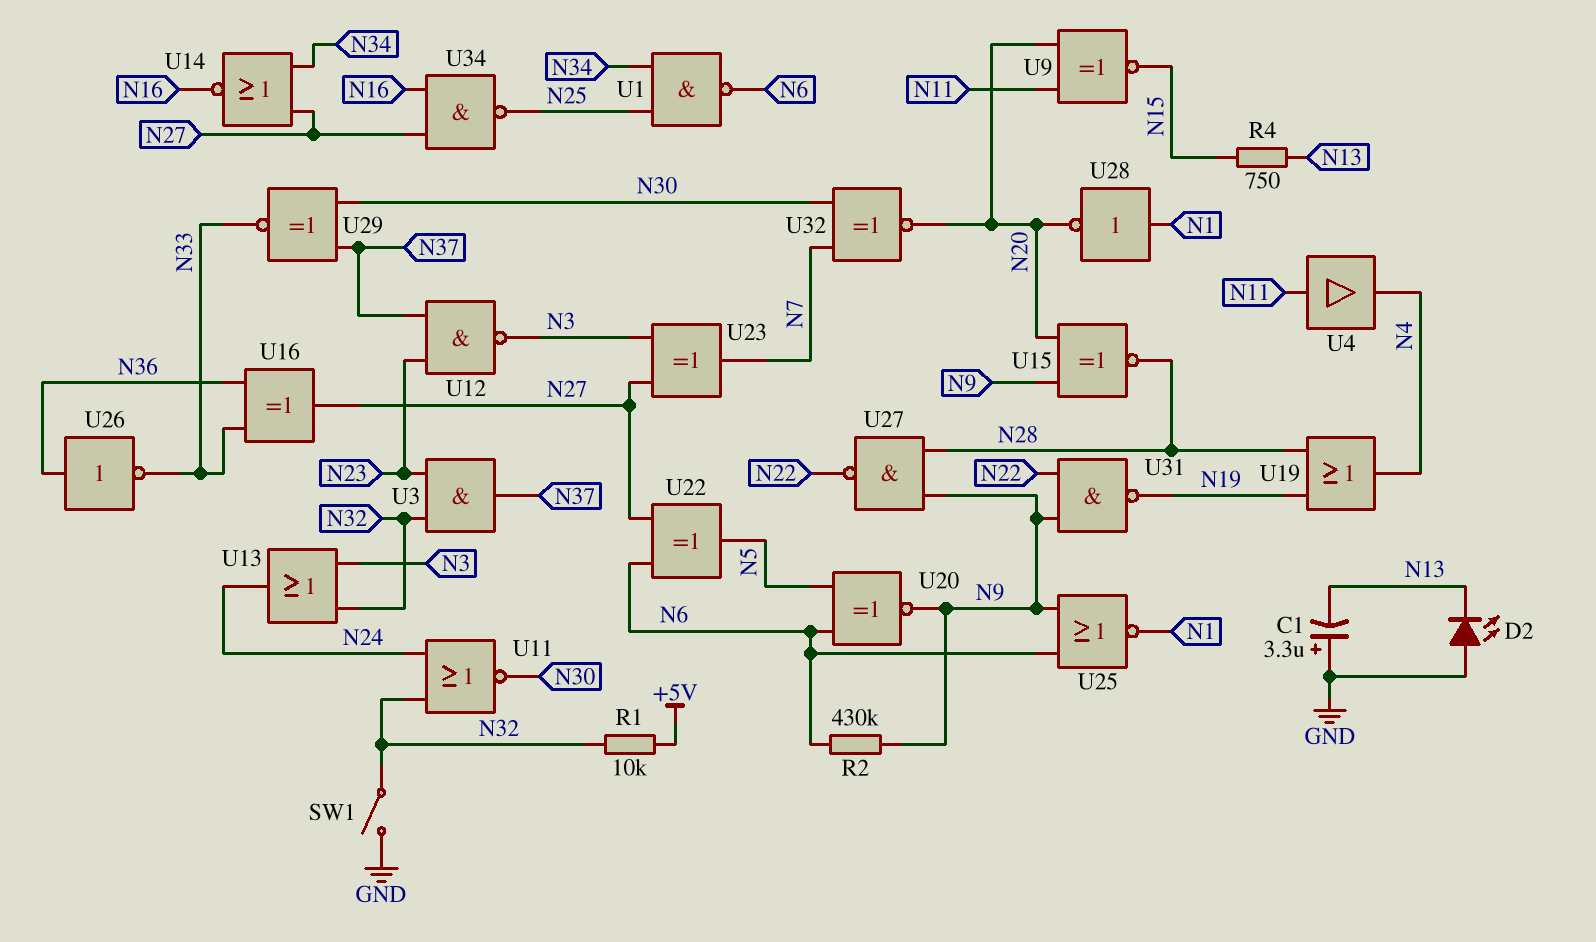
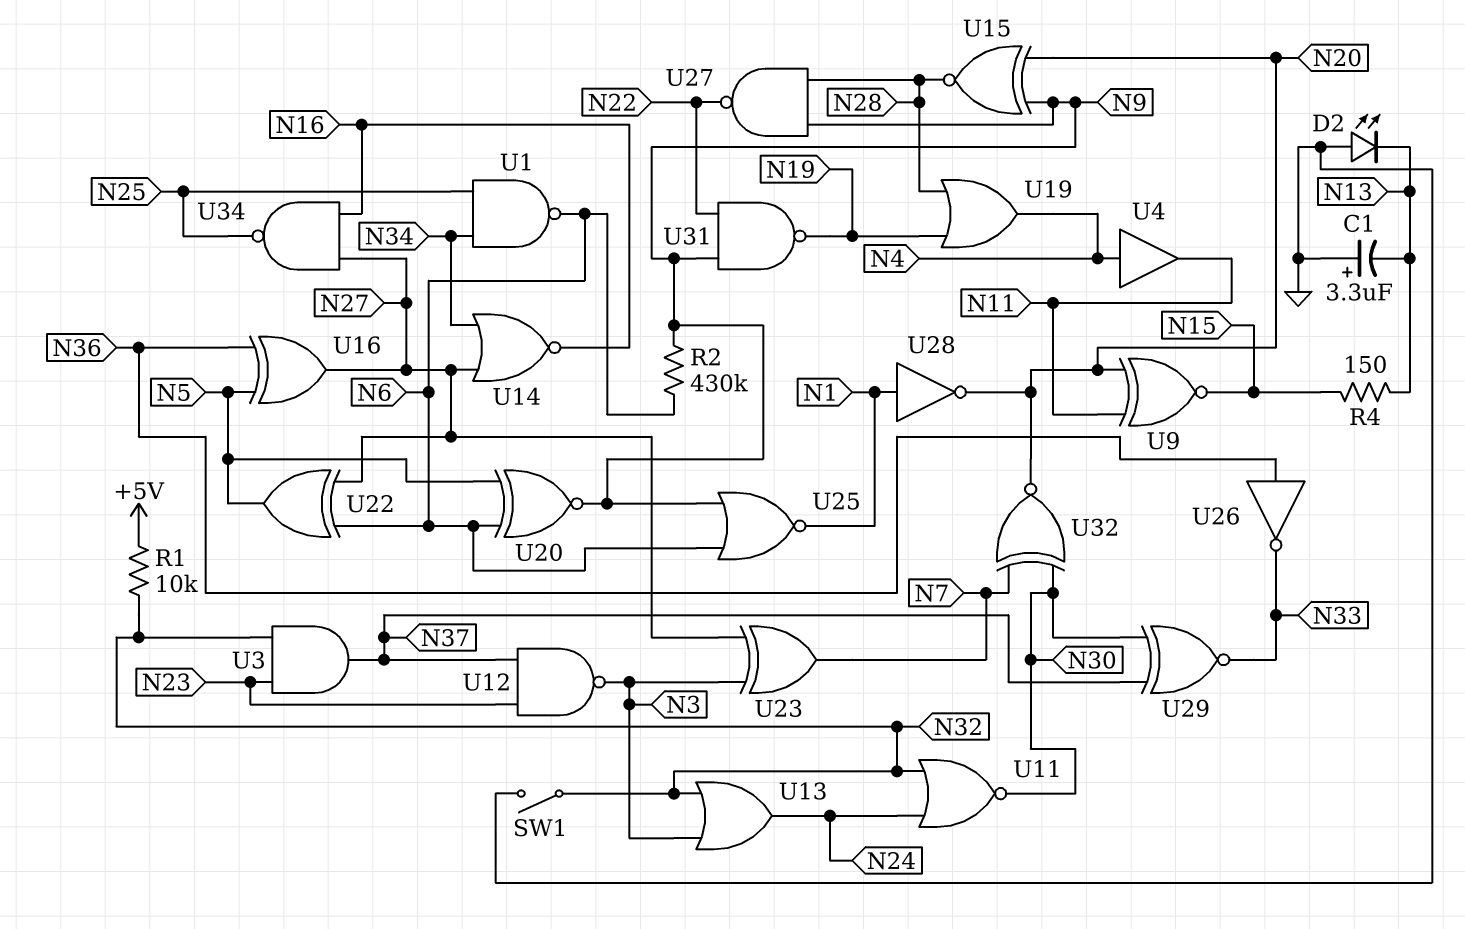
R4: 750 (N13, N15) -> 150 (N13, N15)
U4: buffer (in N11, out N4) -> buffer (in N4, out N11)
U16: XOR (in N33, in N36, out N27) -> XOR (in N5, in N36, out N27)

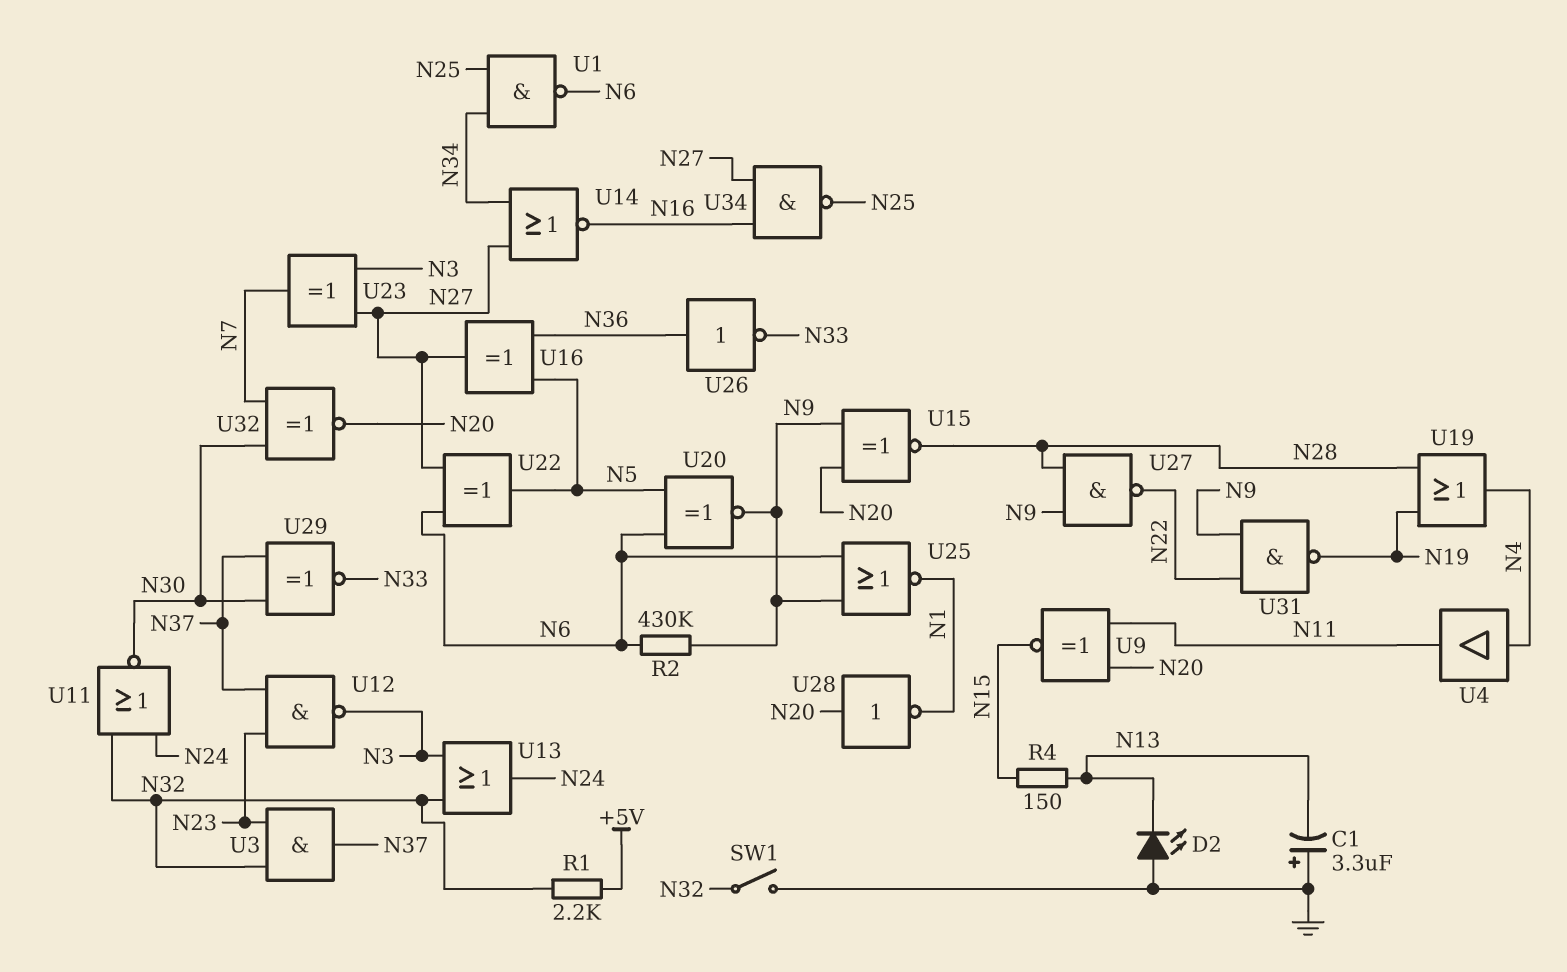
R1: 10k (+5V, N32) -> 2.2k (+5V, N32)
U28: NOT (in N1, out N20) -> NOT (in N20, out N1)

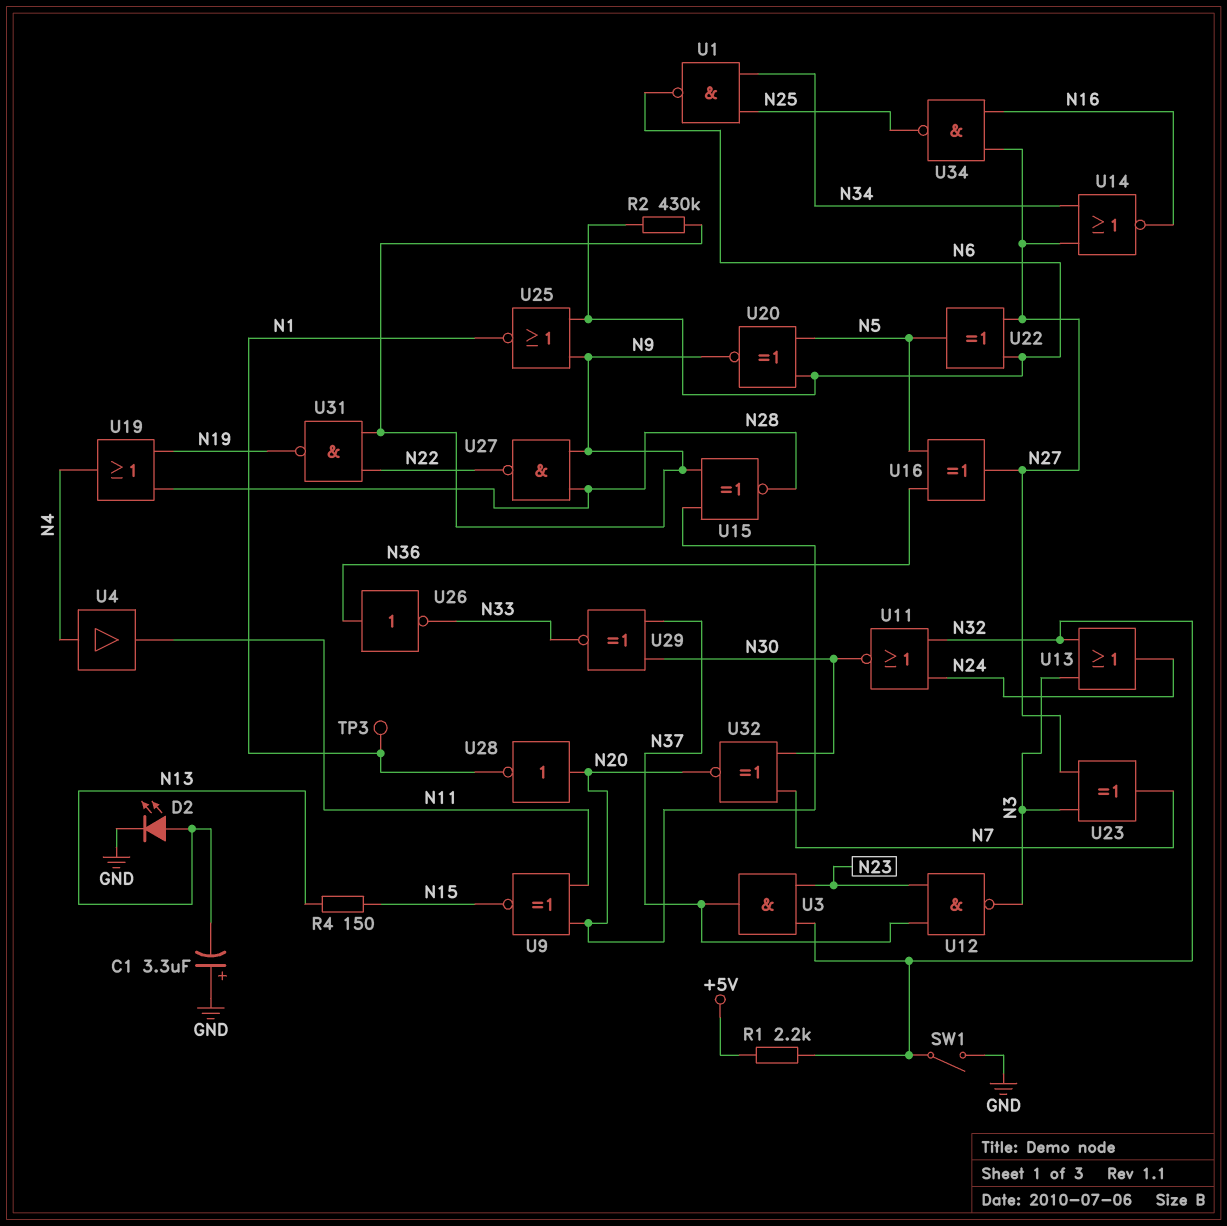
D2: LED (A GND, K N13) -> LED (A N13, K GND)
TP3: none -> test point (N1)

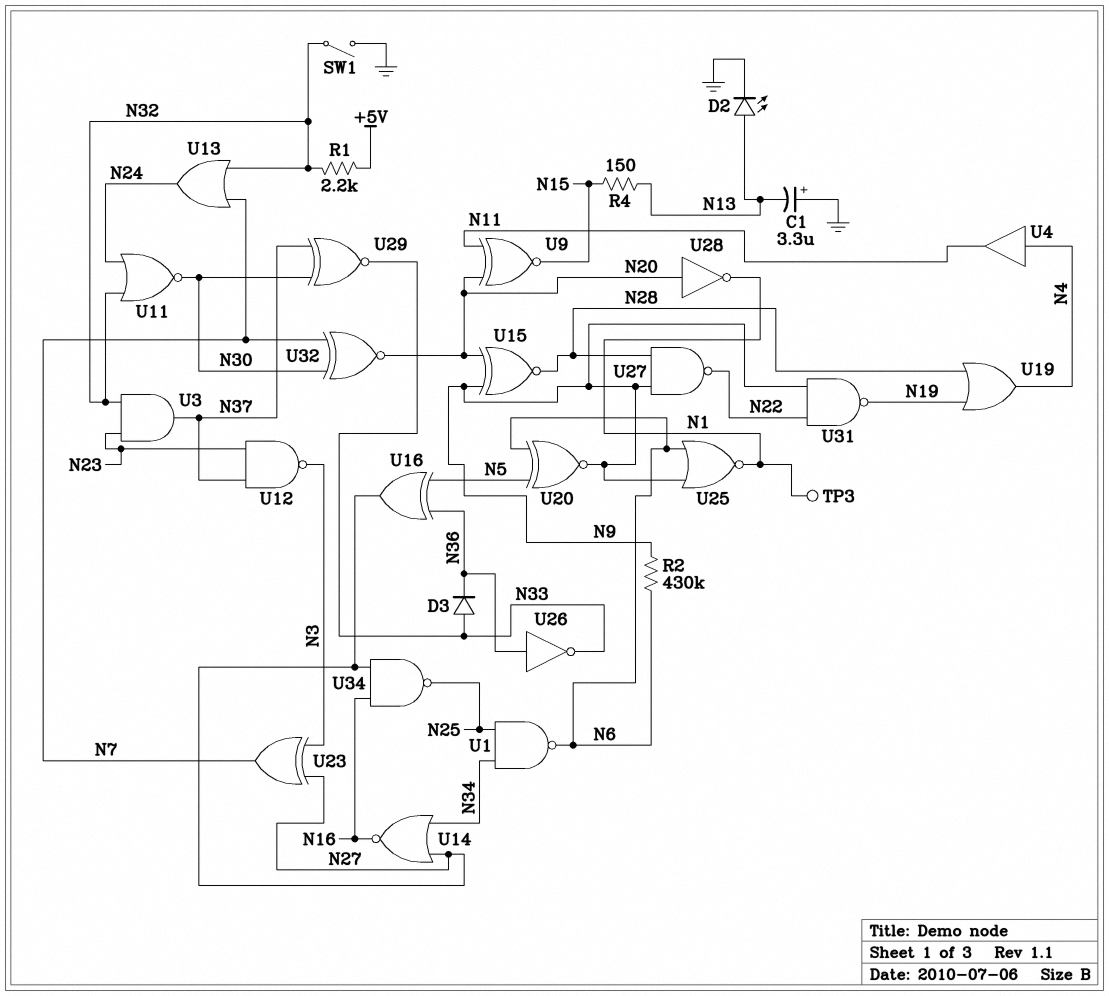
D3: none -> diode (A N33, K N36)
U13: OR (in N3, in N32, out N24) -> OR (in N7, in N32, out N24)
U22: XOR (in N6, in N27, out N5) -> none

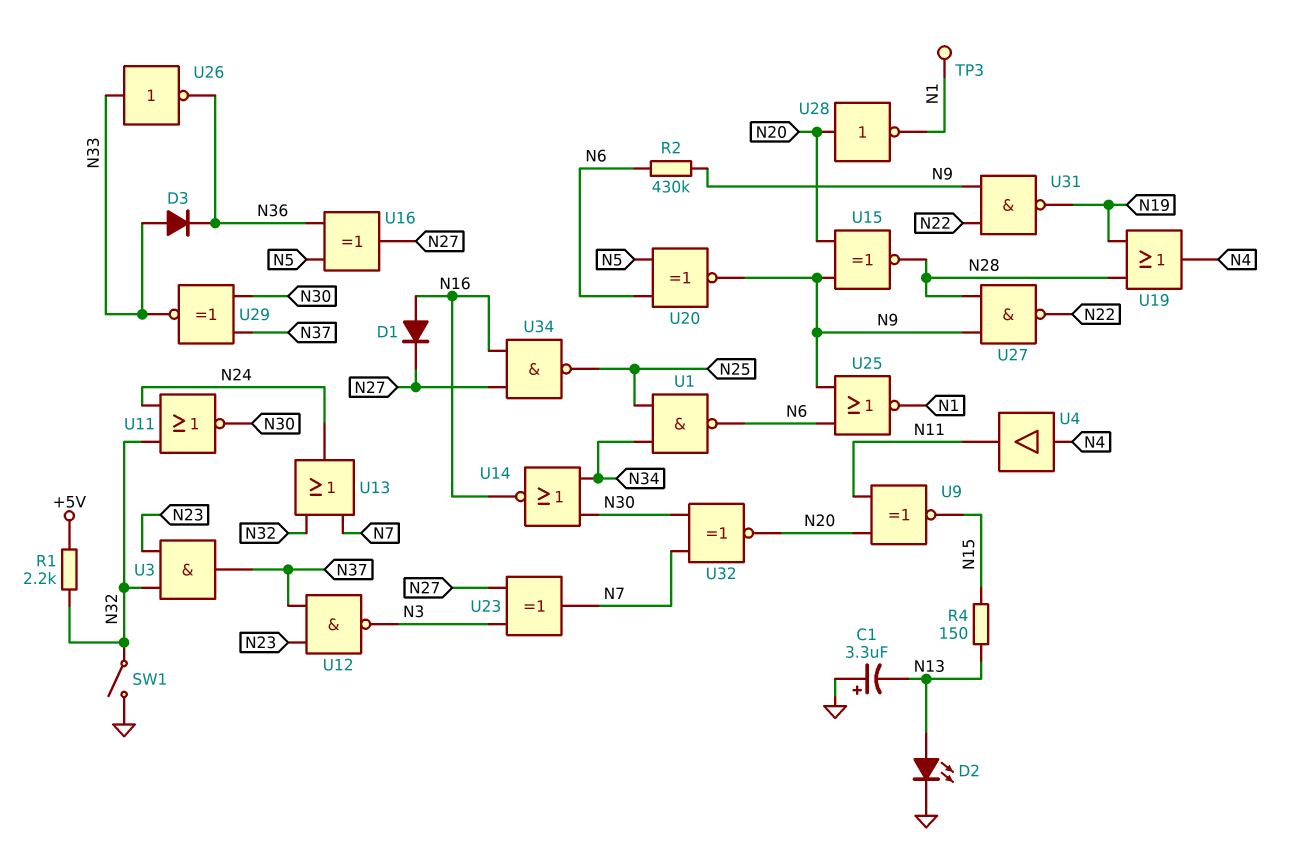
D1: none -> diode (A N16, K N27)
U14: NOR (in N27, in N34, out N16) -> NOR (in N30, in N34, out N16)
U26: NOT (in N36, out N33) -> NOT (in N33, out N36)

